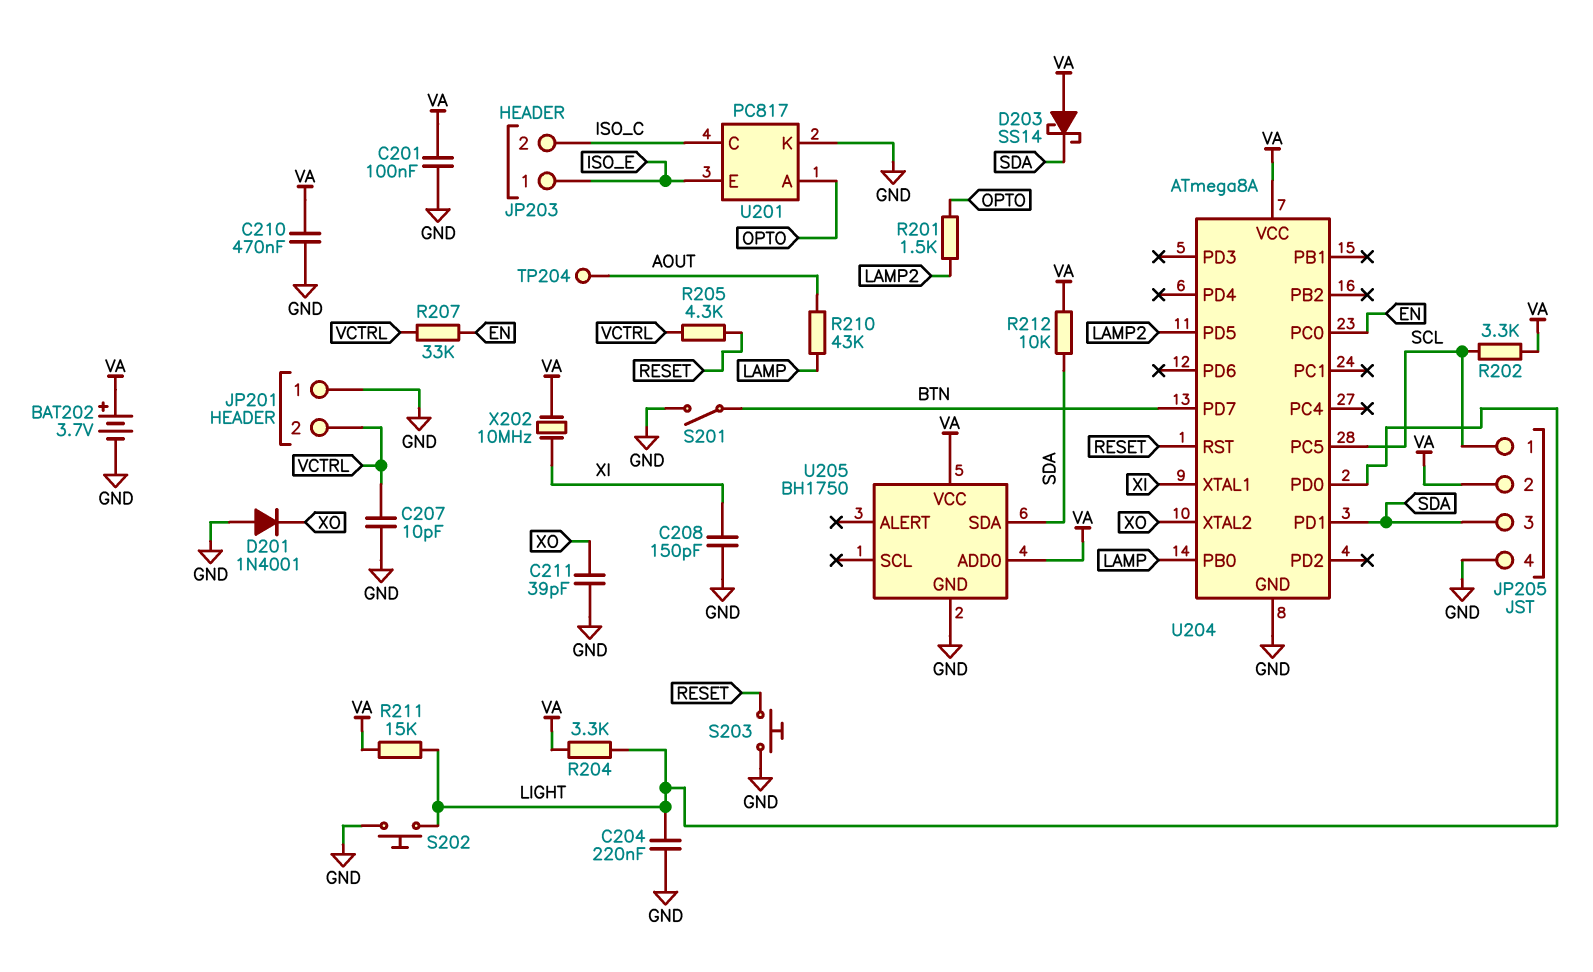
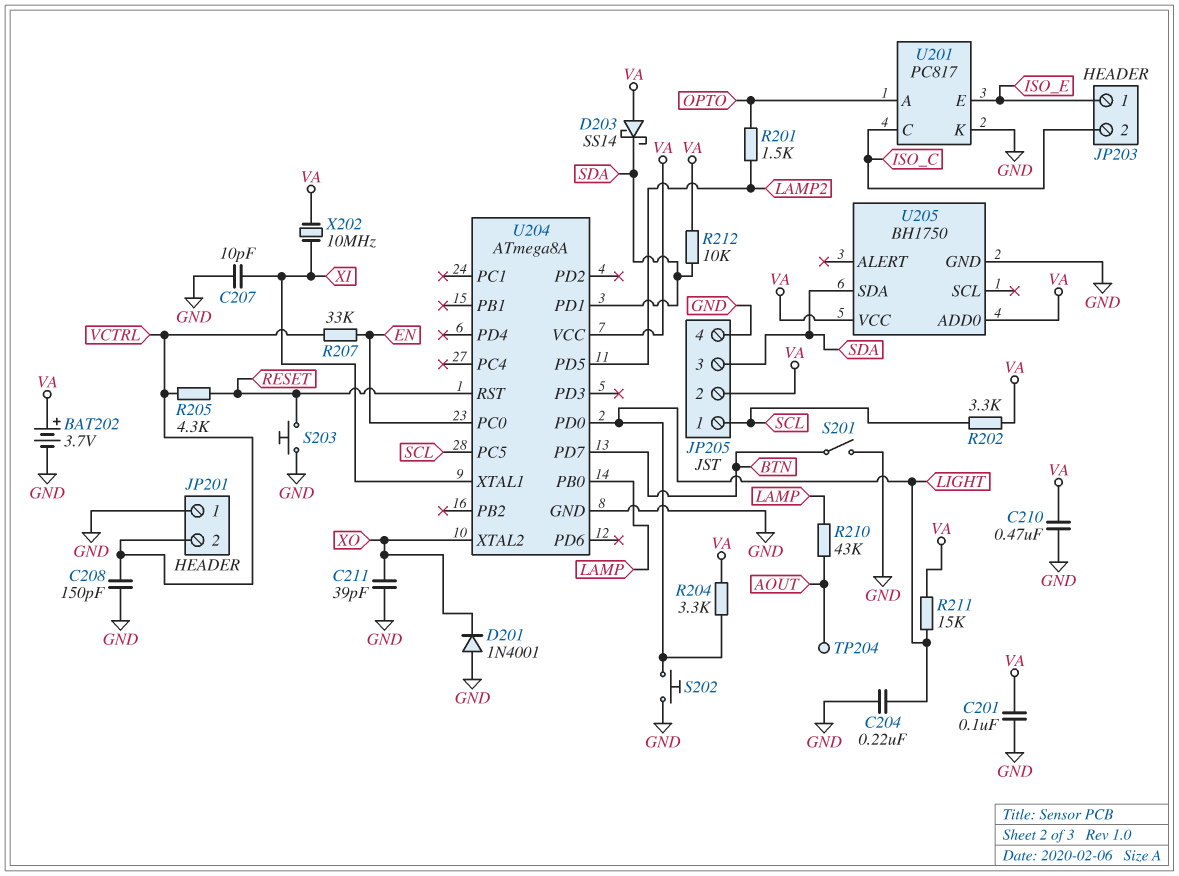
C207: 10pF (GND, VCTRL) -> 10pF (GND, XI)
C208: 150pF (GND, XI) -> 150pF (GND, VCTRL)

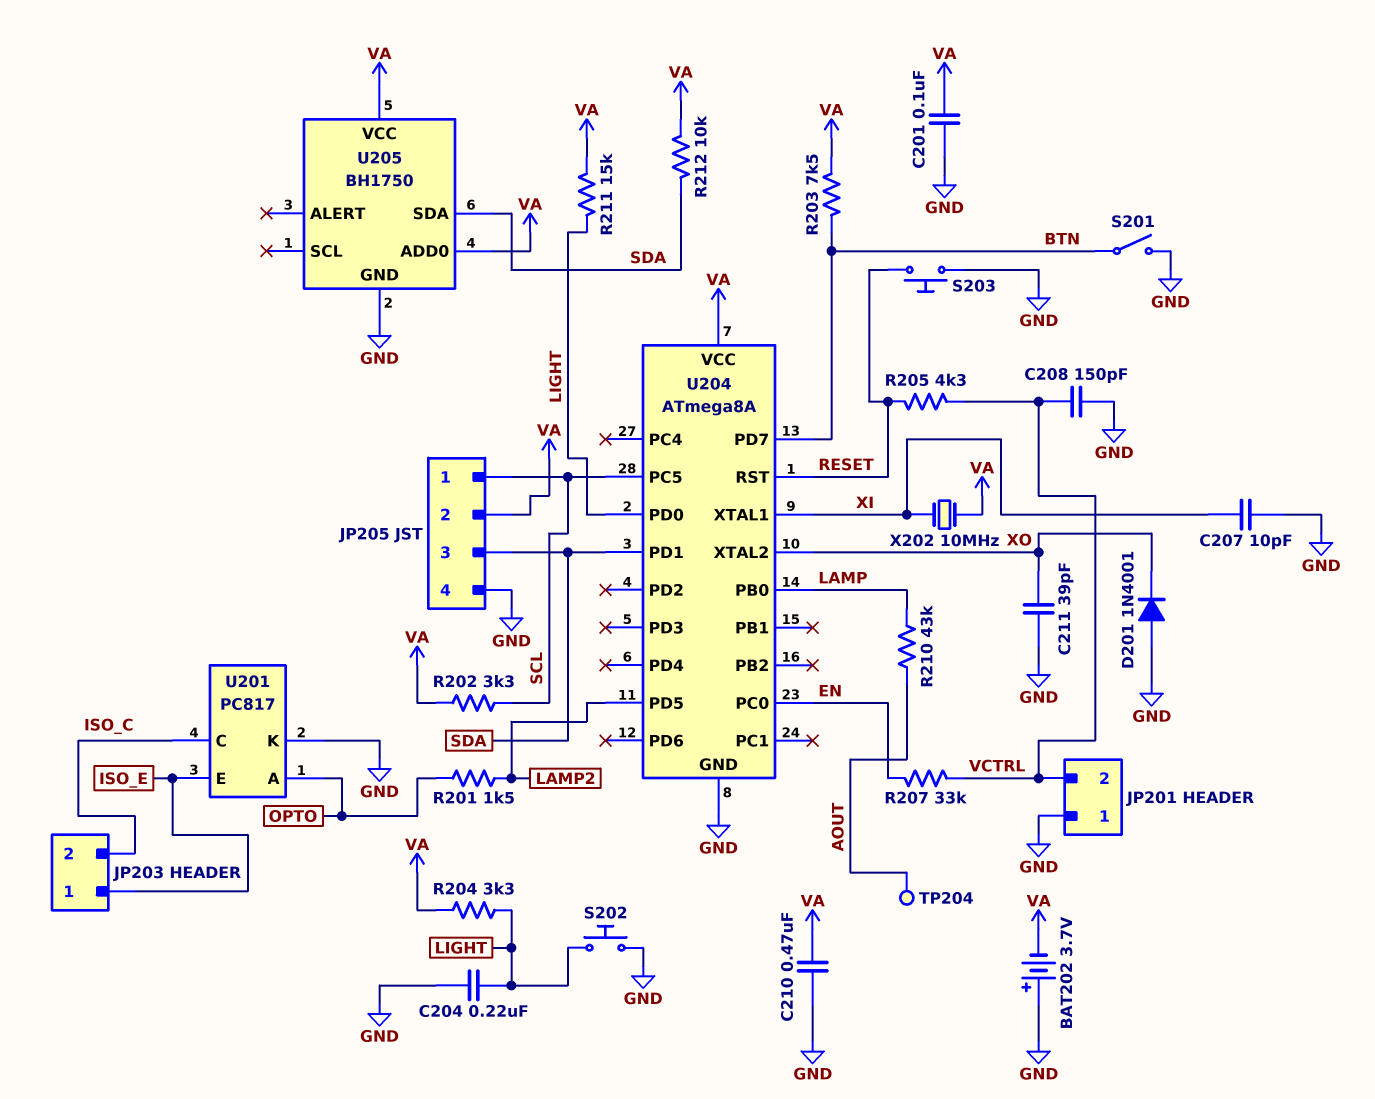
BAT202: 3.7V (plus VA, minus GND) -> 3.7V (plus GND, minus VA)
D203: schottky SS14 (A VA, K SDA) -> none
R203: none -> 7.5k (BTN, VA)

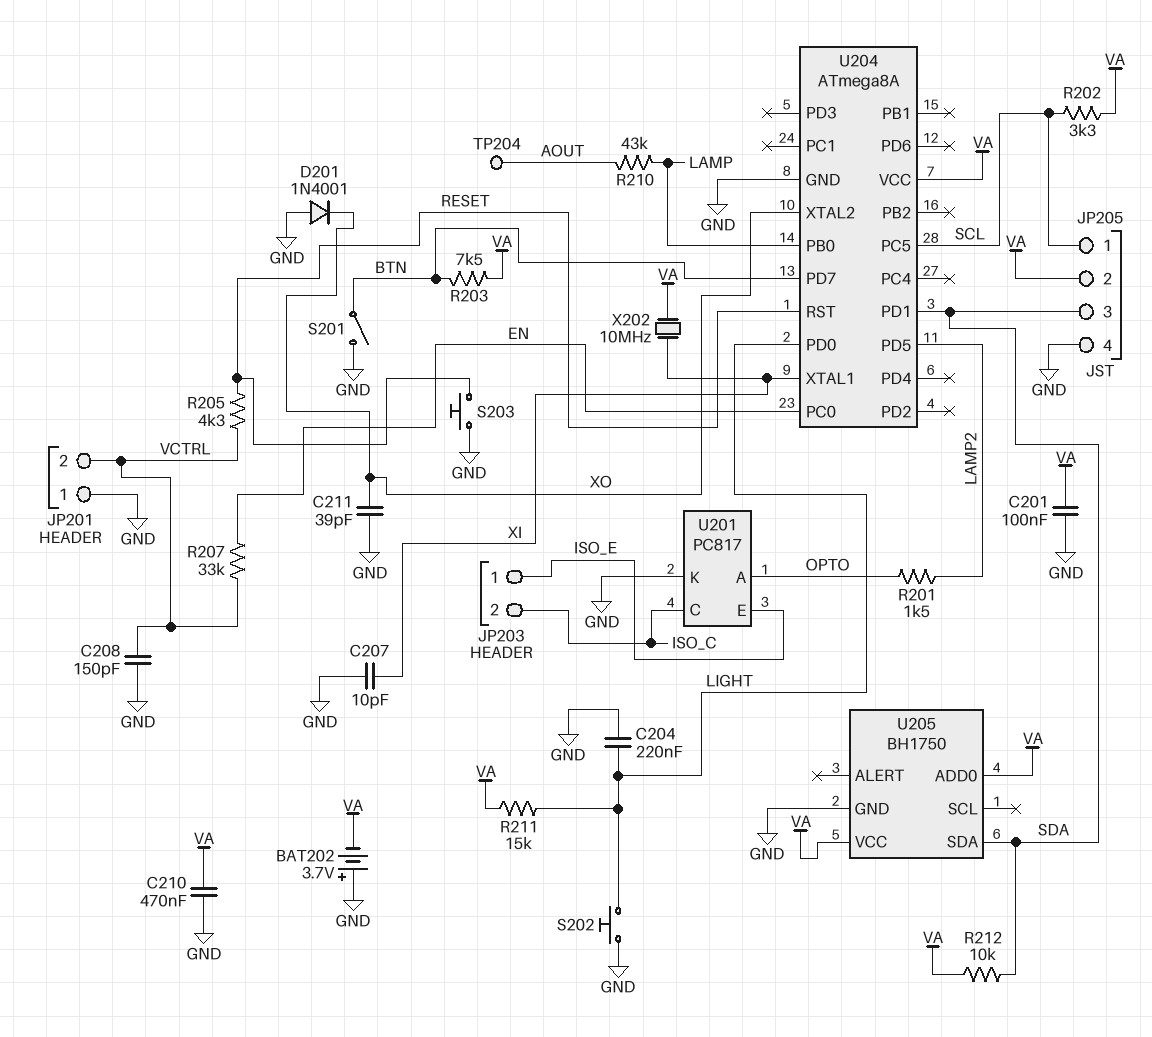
R204: 3.3k (LIGHT, VA) -> none

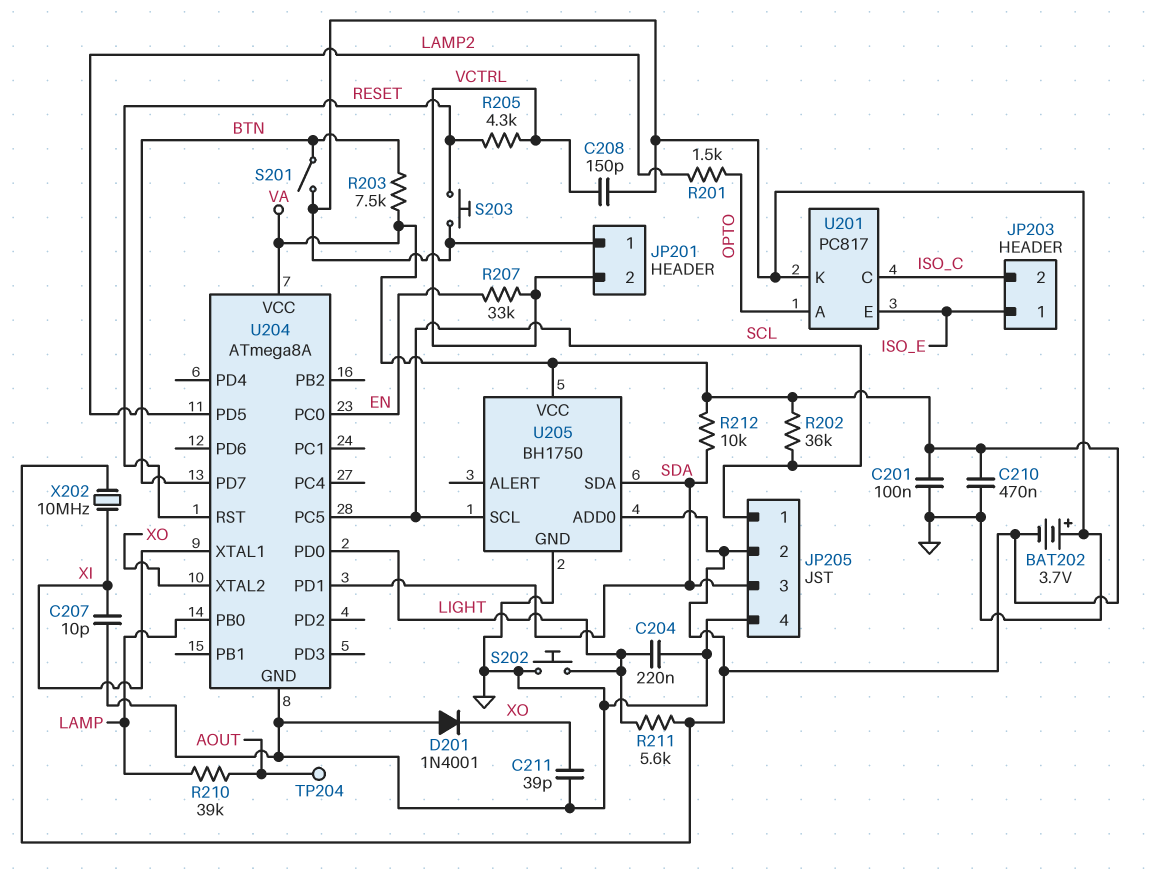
R202: 3.3k (SCL, VA) -> 36k (SCL, VA)
R210: 43k (AOUT, LAMP) -> 39k (AOUT, LAMP)
R211: 15k (LIGHT, VA) -> 5.6k (LIGHT, VA)
U205 pin SCL: none -> SCL

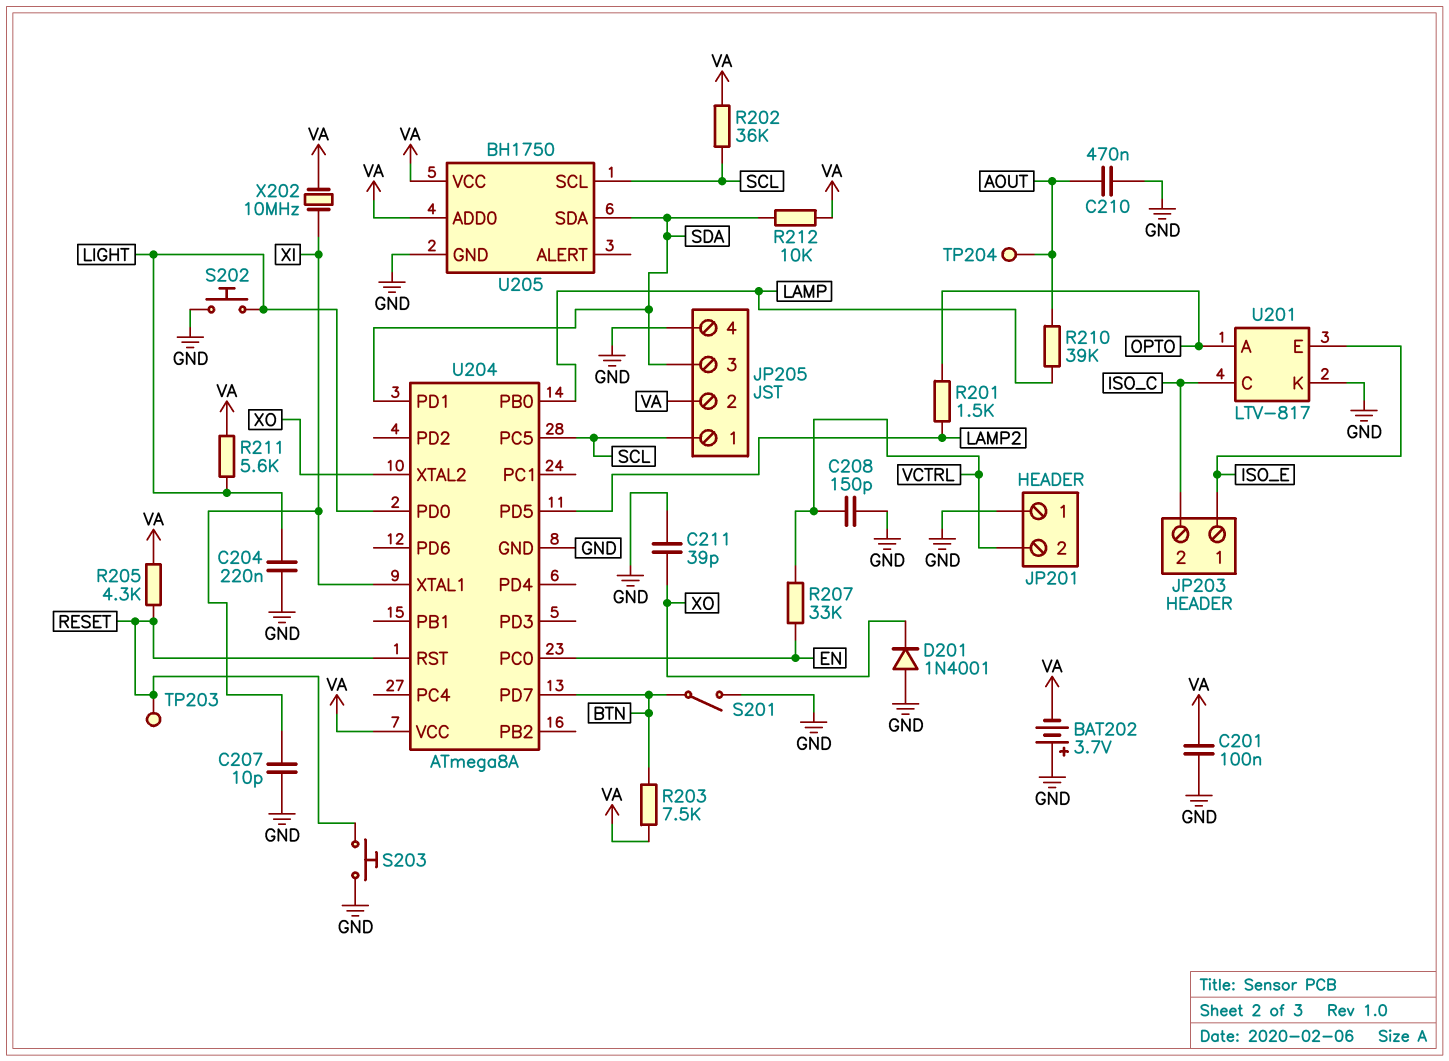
C210: 470nF (GND, VA) -> 470nF (AOUT, GND)
R205: 4.3k (RESET, VCTRL) -> 4.3k (RESET, VA)
TP203: none -> test point (RESET)
U201: PC817 -> LTV-817

